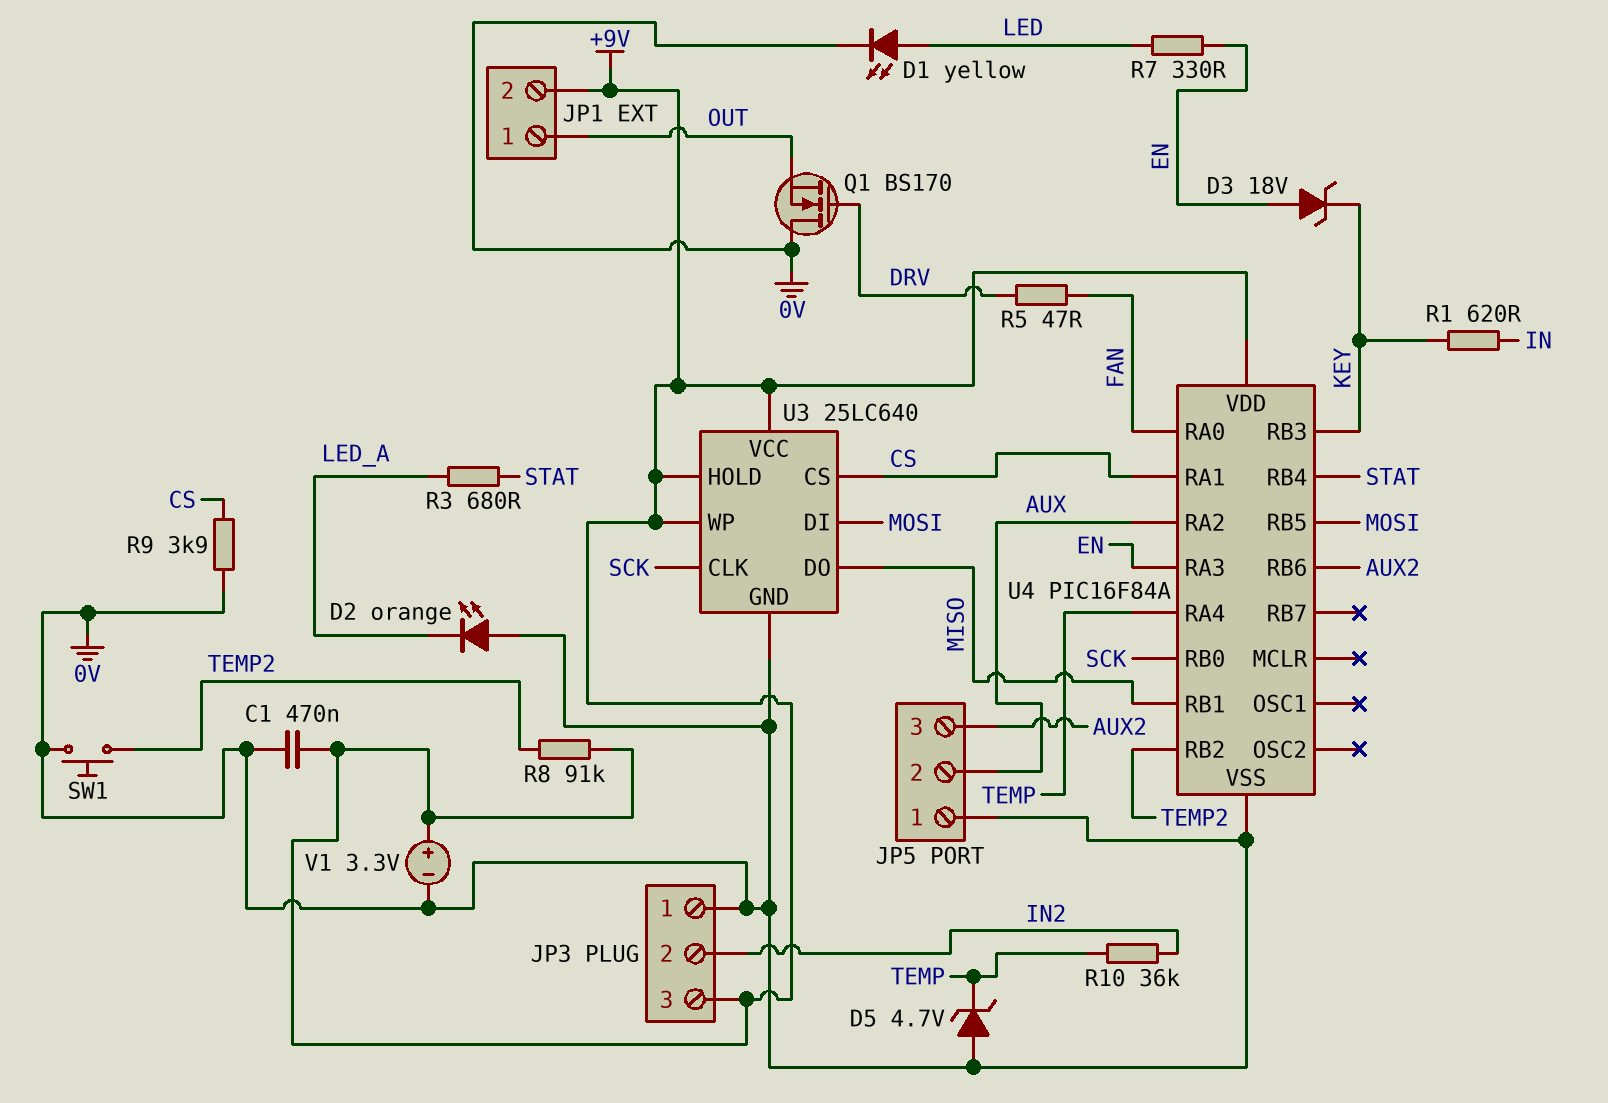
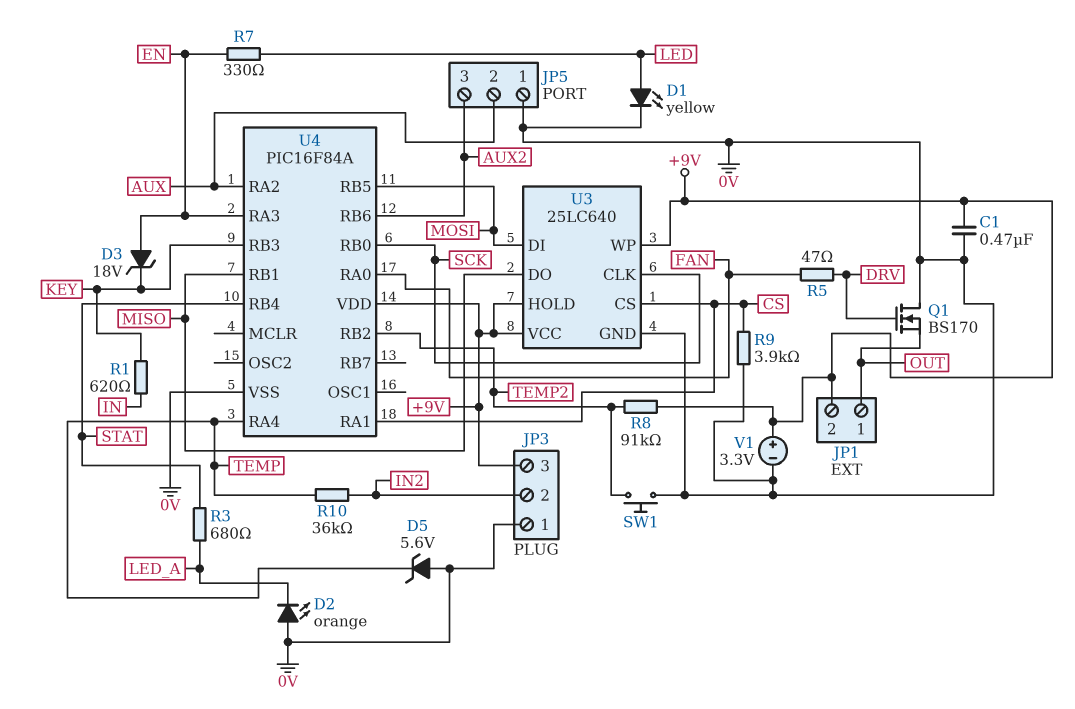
D5: zener 4.7V (A 0V, K TEMP) -> zener 5.6V (A 0V, K TEMP)

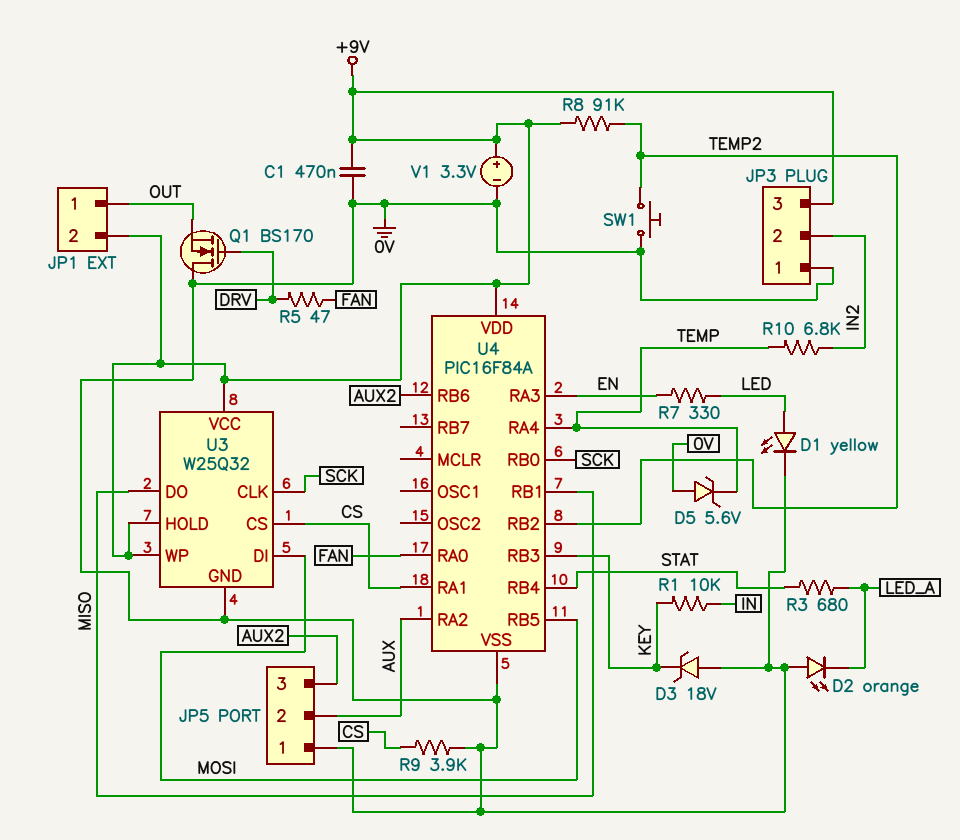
D3: zener 18V (A EN, K KEY) -> zener 18V (A 0V, K KEY)
R1: 620 (IN, KEY) -> 10k (IN, KEY)
R10: 36k (IN2, TEMP) -> 6.8k (IN2, TEMP)
U3: 25LC640 -> W25Q32

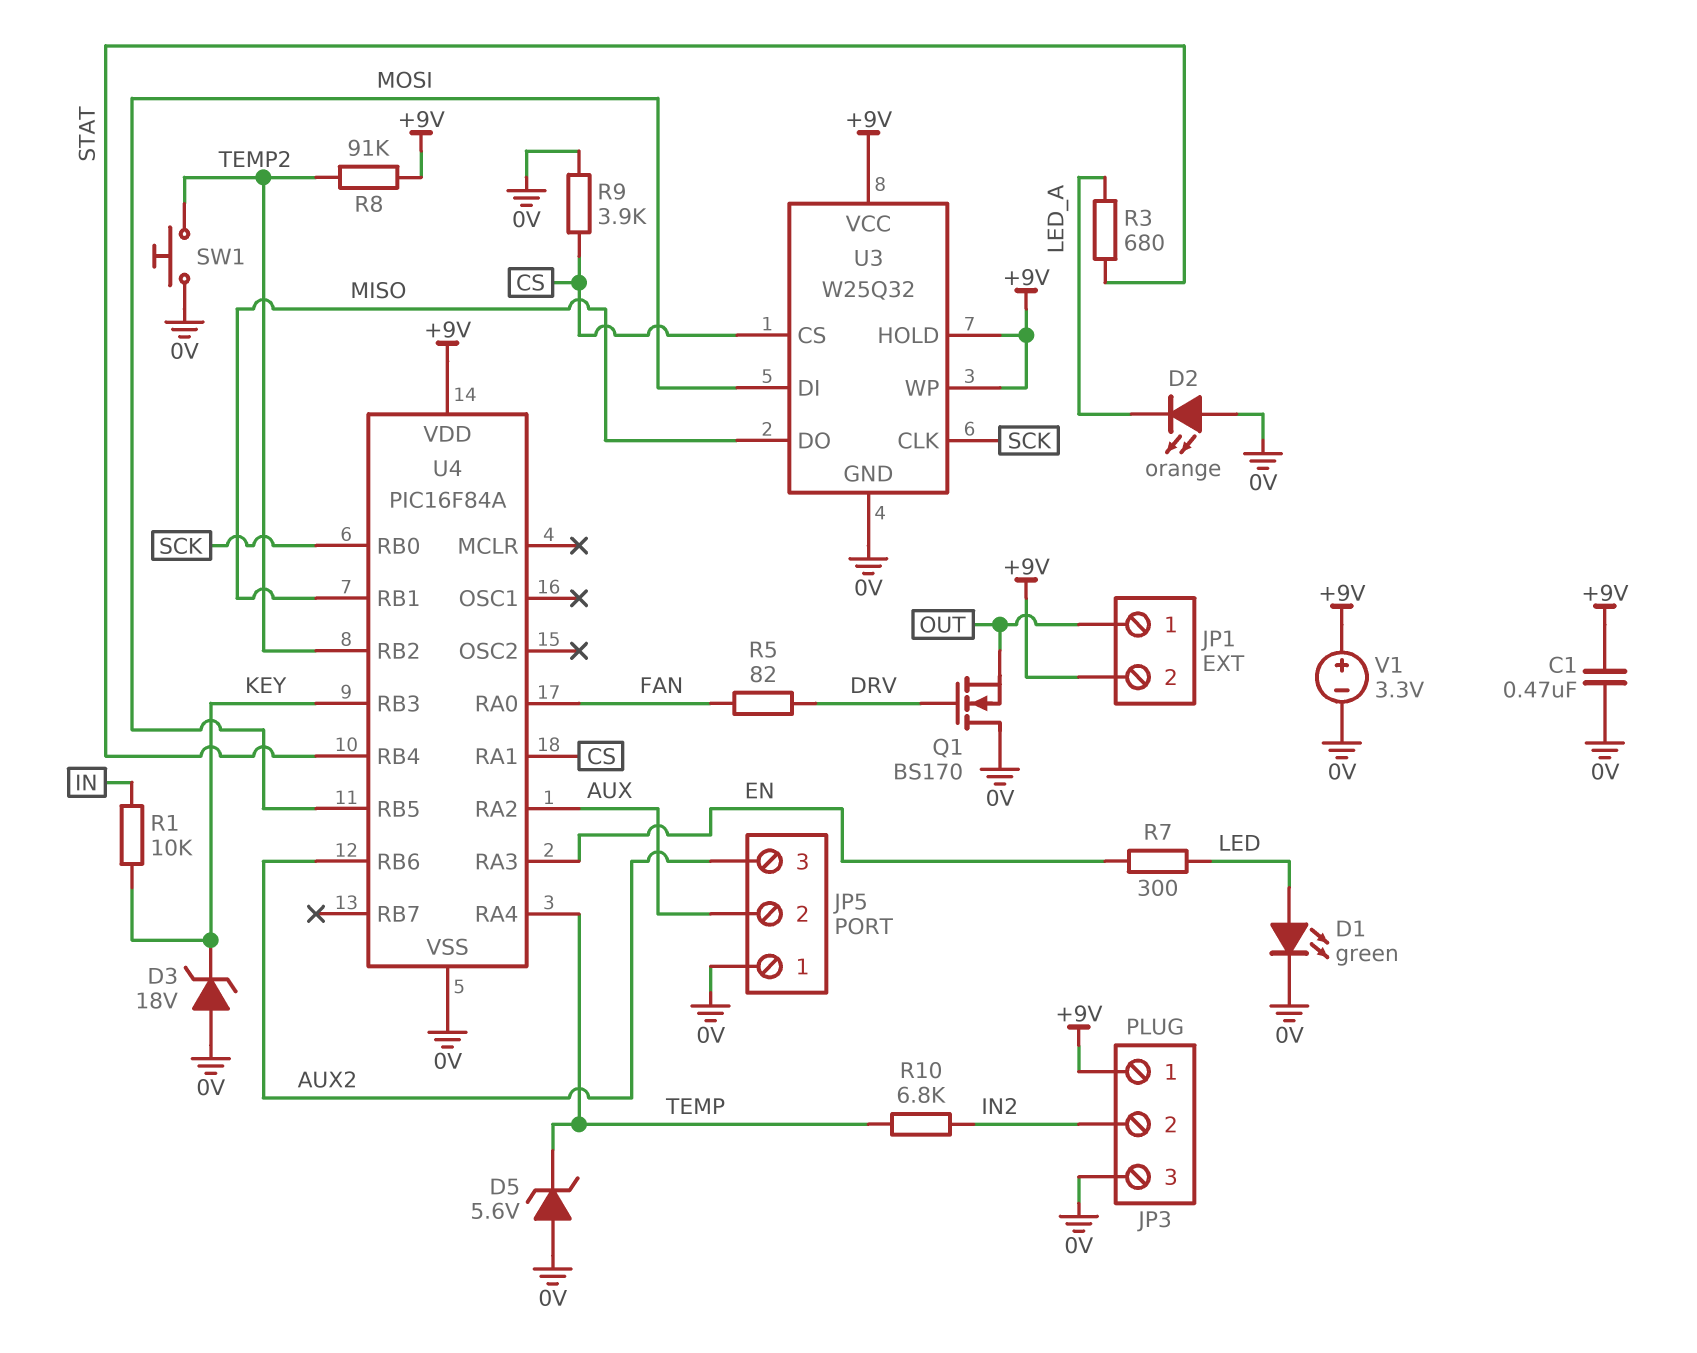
D1: LED yellow (A LED, K 0V) -> LED green (A LED, K 0V)
JP3 pin 1: 0V -> +9V
JP3 pin 3: +9V -> 0V
R5: 47 (DRV, FAN) -> 82 (DRV, FAN)
R7: 330 (EN, LED) -> 300 (EN, LED)

